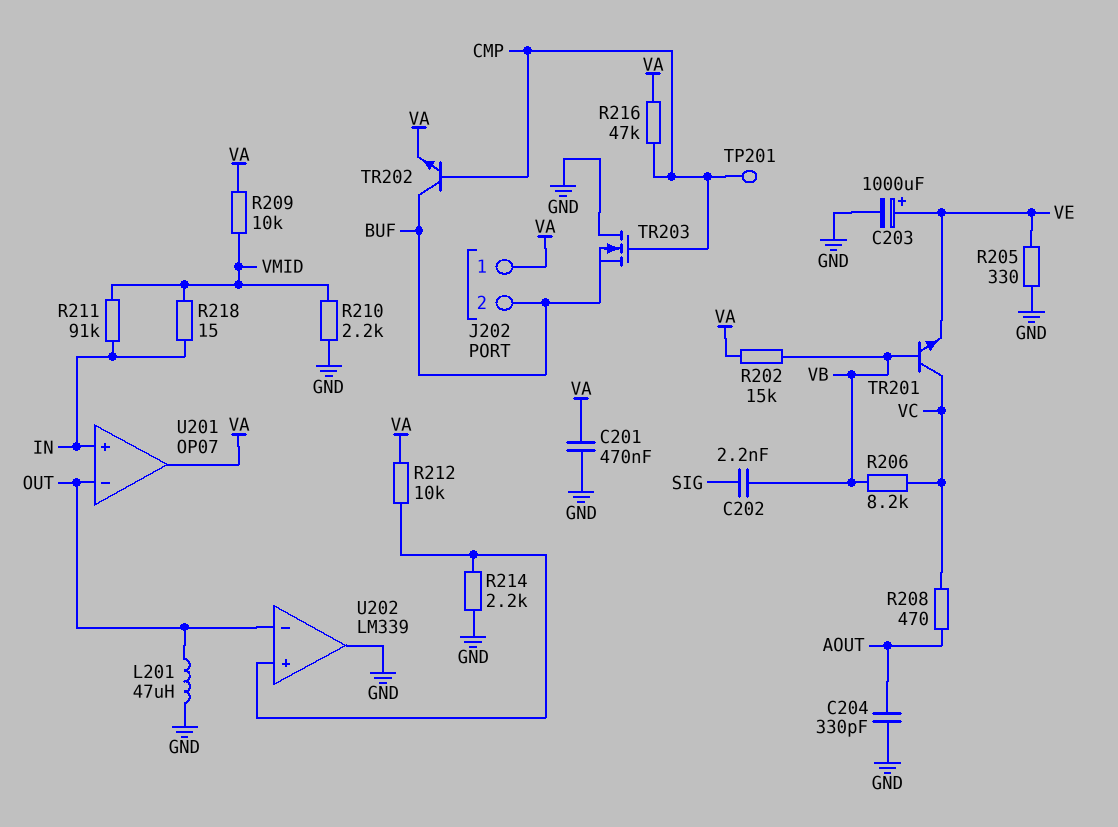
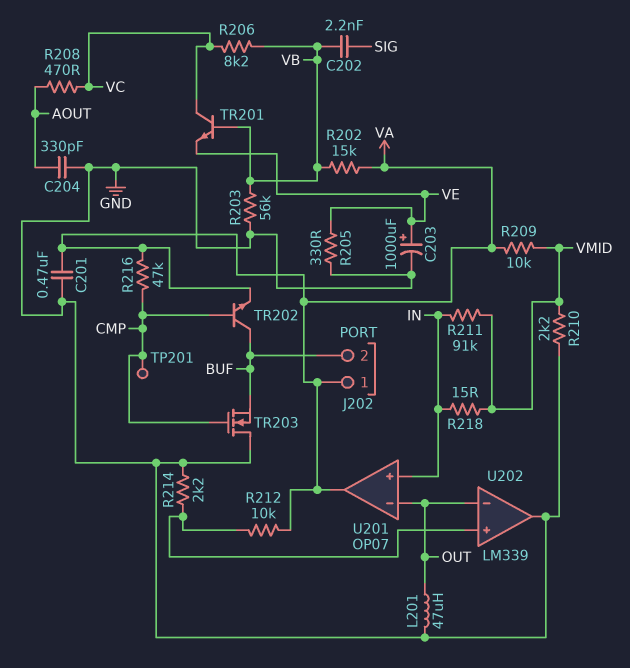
R203: none -> 56k (GND, VB)

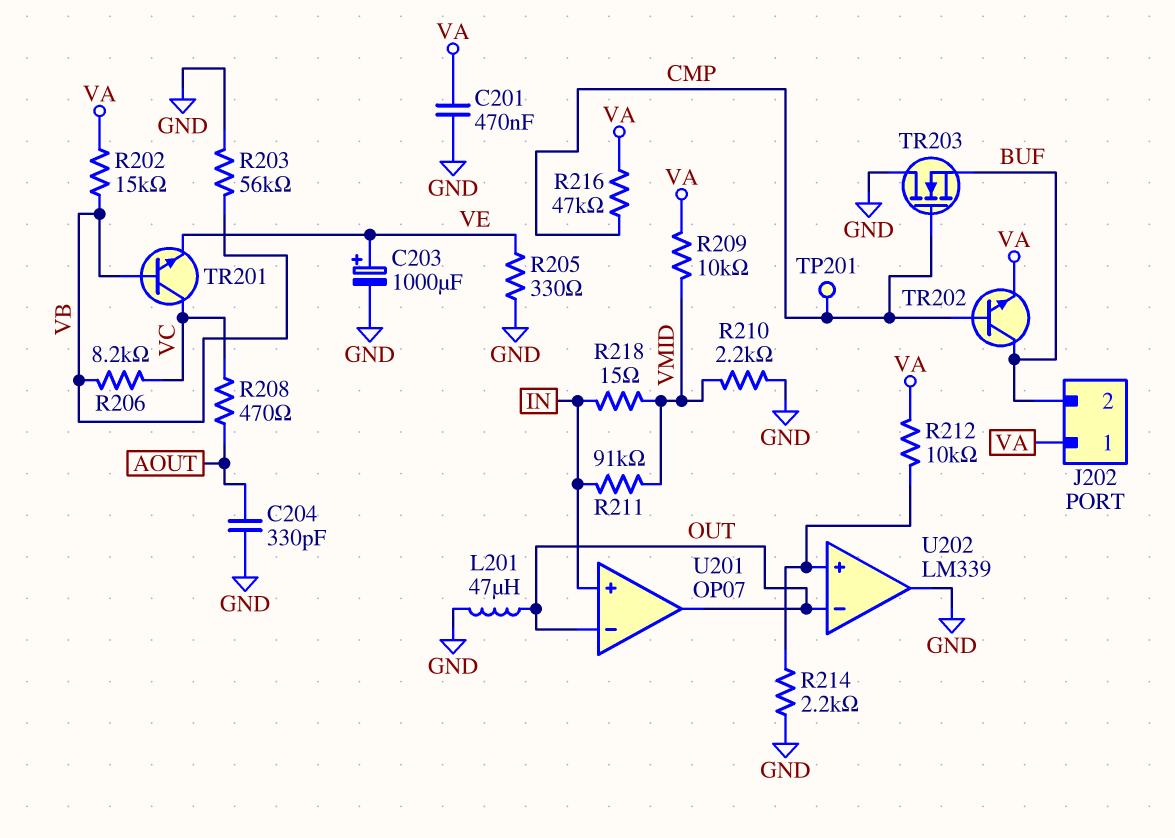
C202: 2.2nF (SIG, VB) -> none
U201 pin out: VA -> OUT

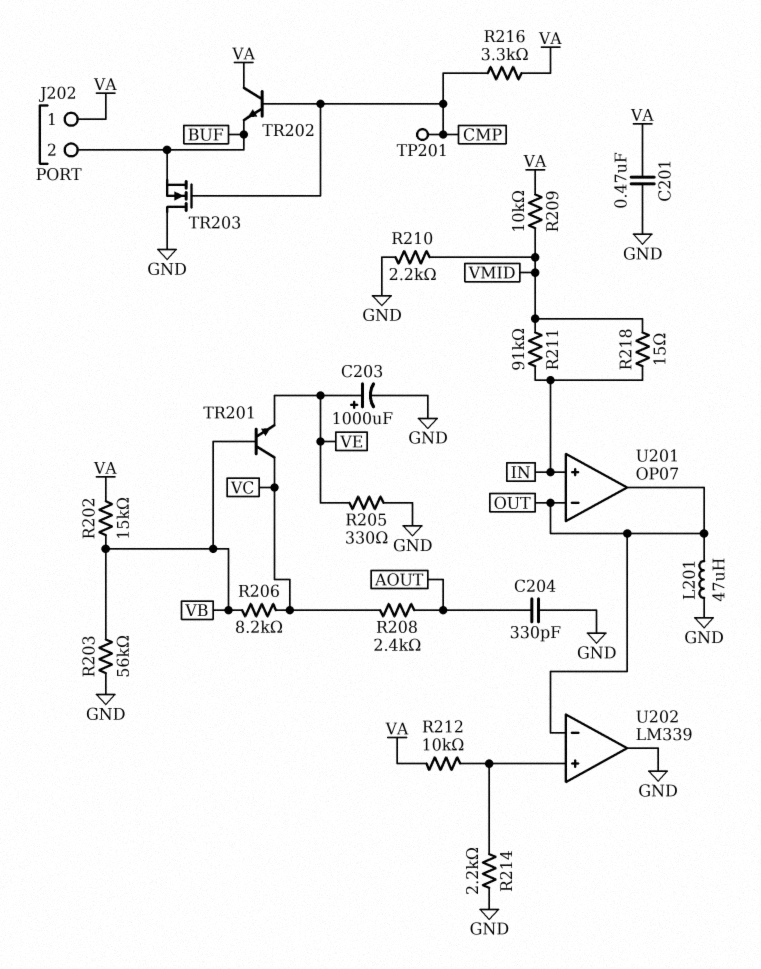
R208: 470 (AOUT, VC) -> 2.4k (AOUT, VC)
R216: 47k (CMP, VA) -> 3.3k (CMP, VA)
TR202: NPN (B CMP, C BUF, E VA) -> NPN (B CMP, C VA, E BUF)

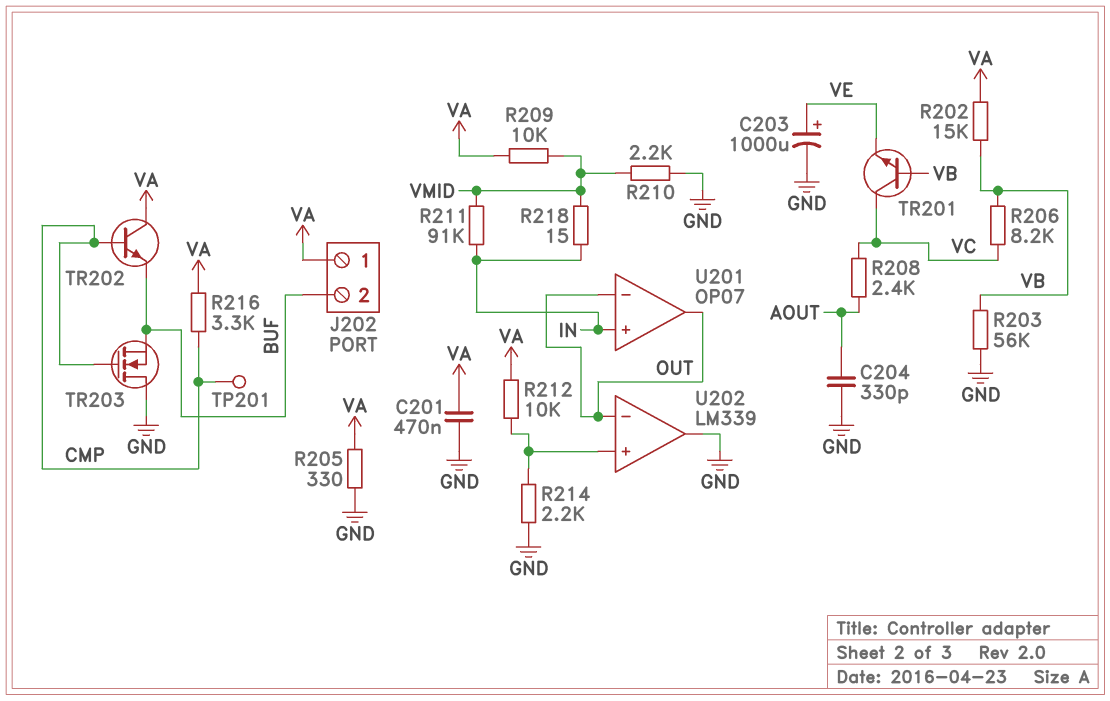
L201: 47uH (GND, OUT) -> none
R205: 330 (GND, VE) -> 330 (GND, VA)

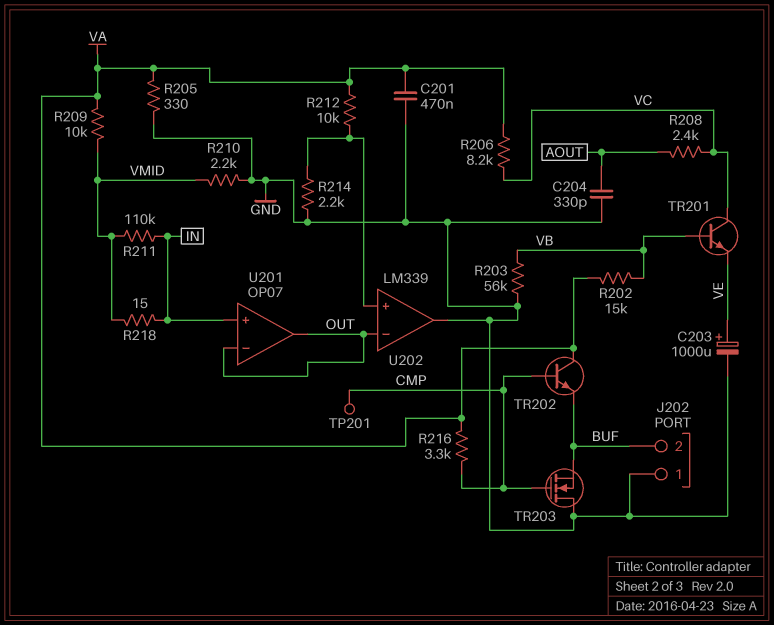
J202 pin 1: VA -> GND
R206: 8.2k (VB, VC) -> 8.2k (VA, VC)
R211: 91k (IN, VMID) -> 110k (IN, VMID)

